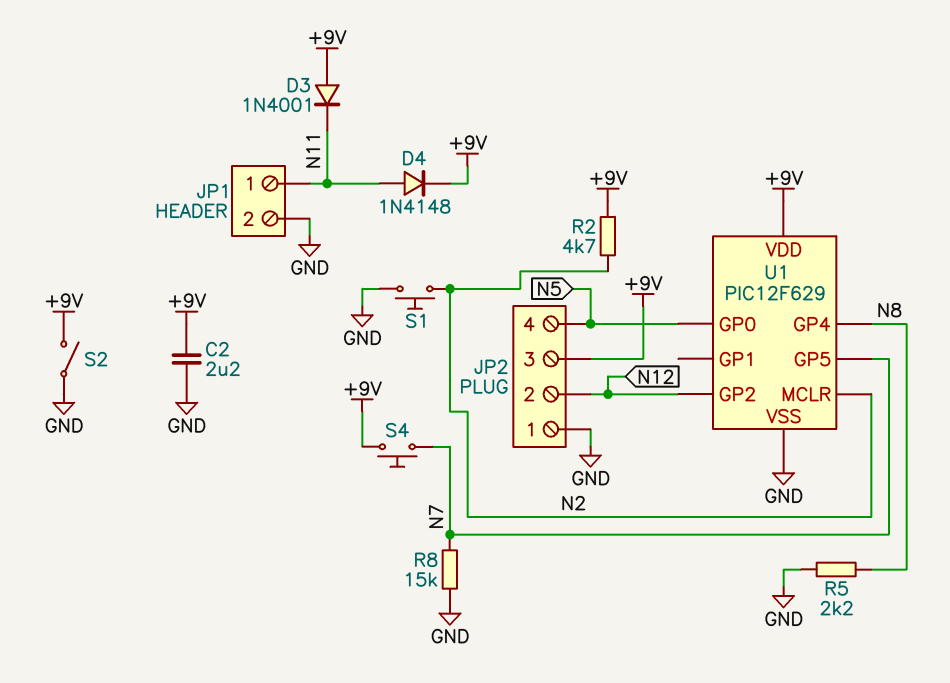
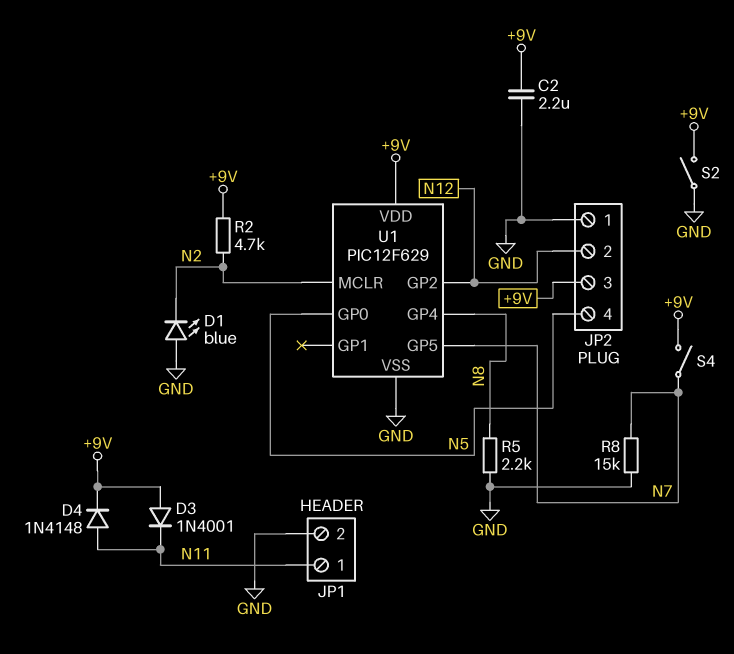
D1: none -> LED blue (A GND, K N2)
S1: button (GND, N2) -> none
S4: button (+9V, N7) -> switch (+9V, N7)

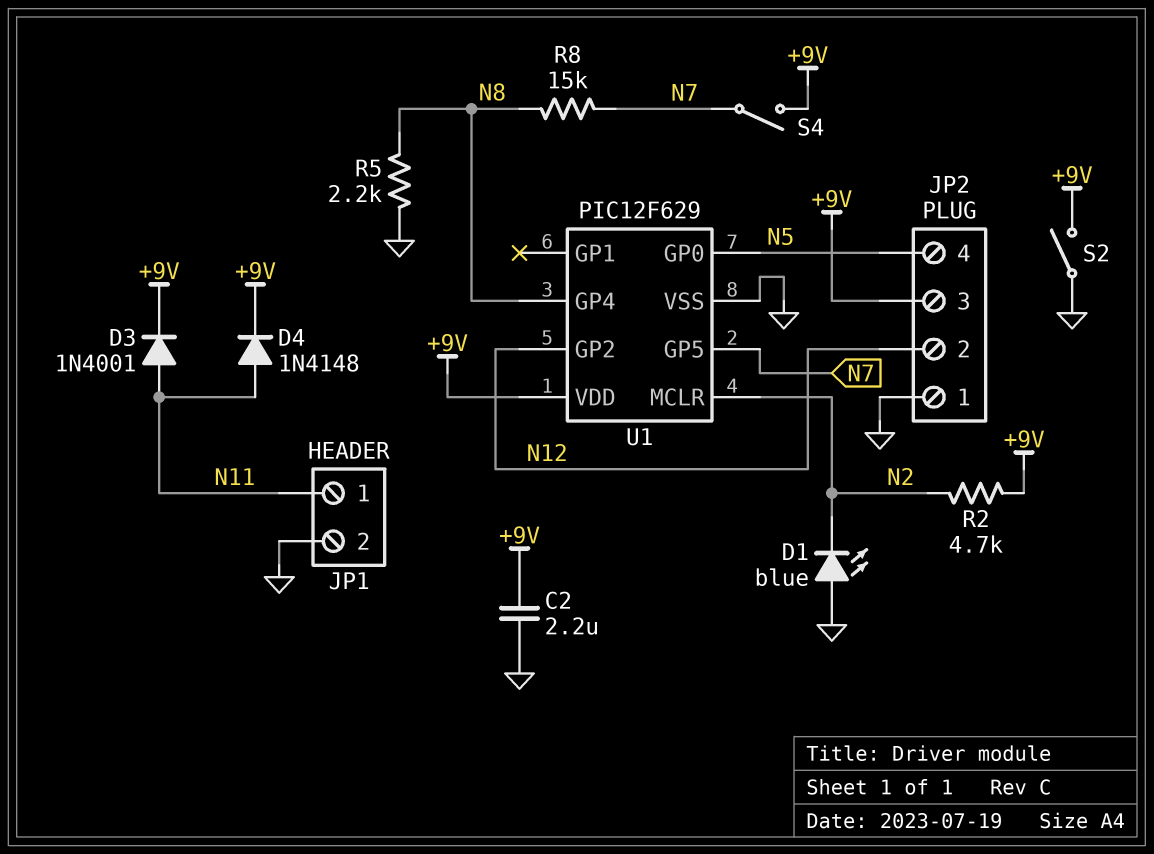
D3: diode 1N4001 (A +9V, K N11) -> diode 1N4001 (A N11, K +9V)
R8: 15k (GND, N7) -> 15k (N7, N8)

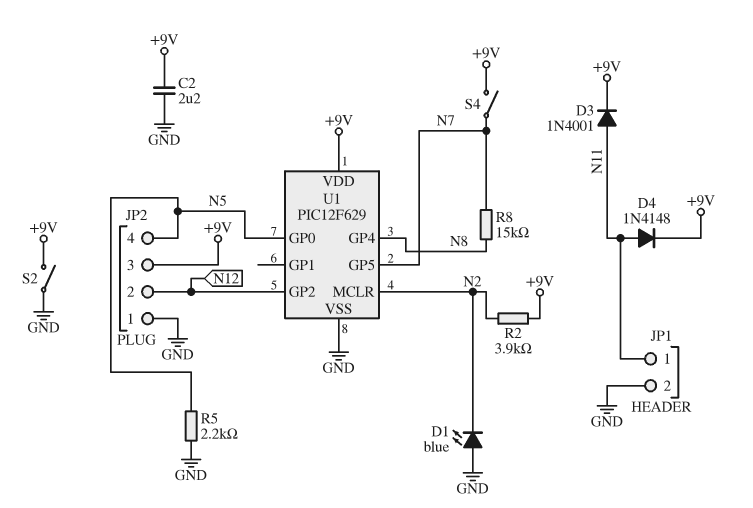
R2: 4.7k (+9V, N2) -> 3.9k (+9V, N2)
R5: 2.2k (GND, N8) -> 2.2k (GND, N5)

